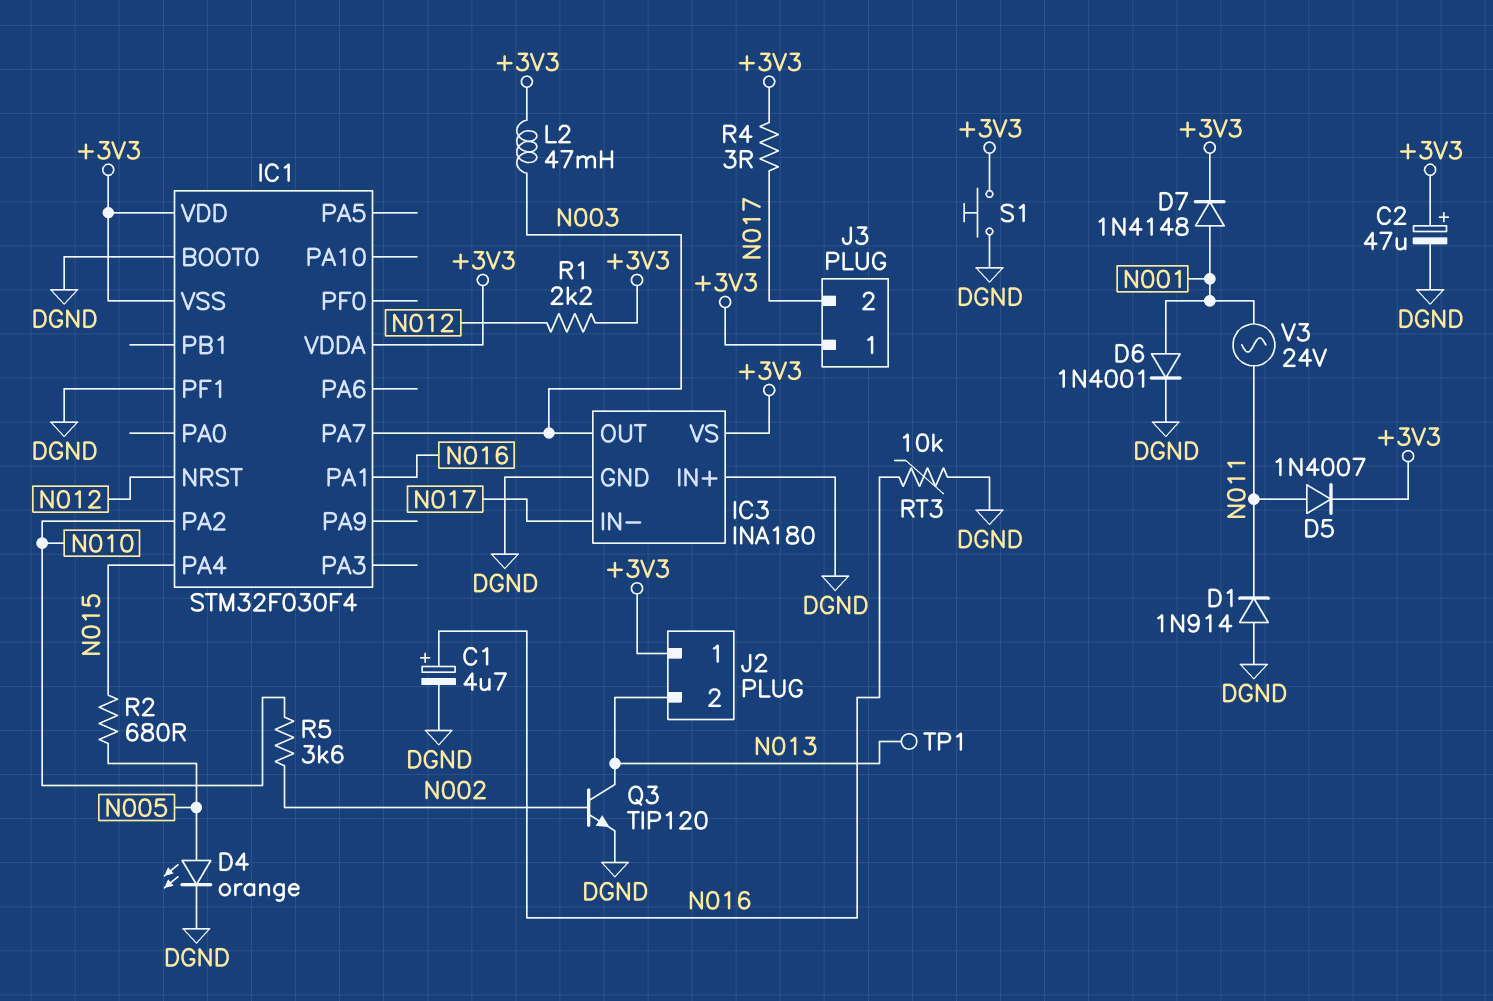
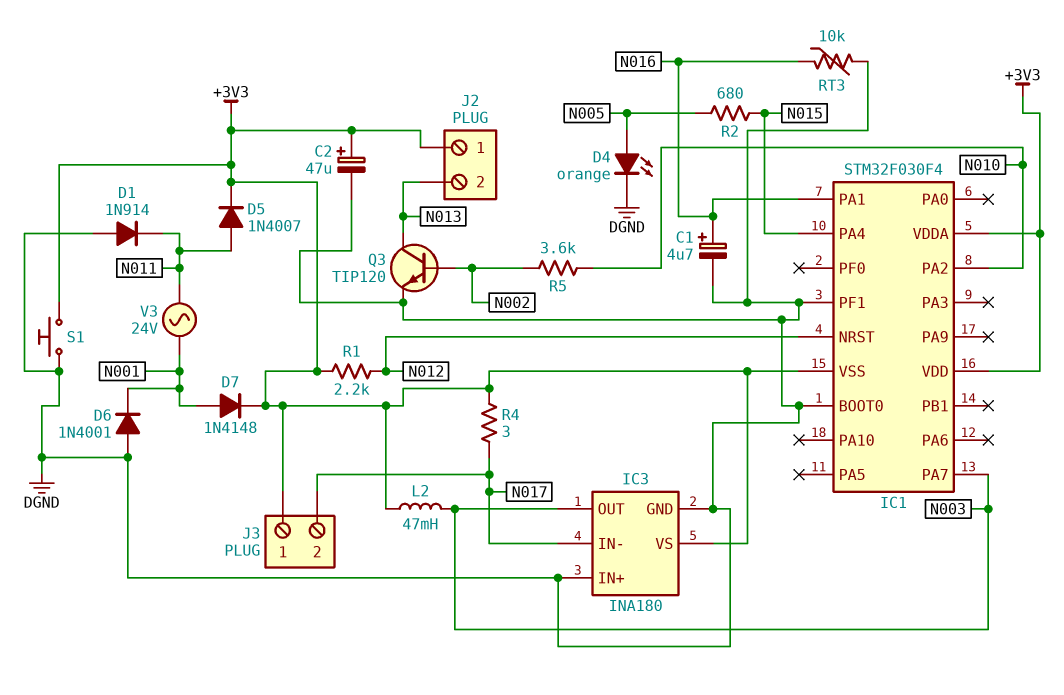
D6: diode 1N4001 (A N001, K DGND) -> diode 1N4001 (A DGND, K N001)
TP1: test point (N013) -> none

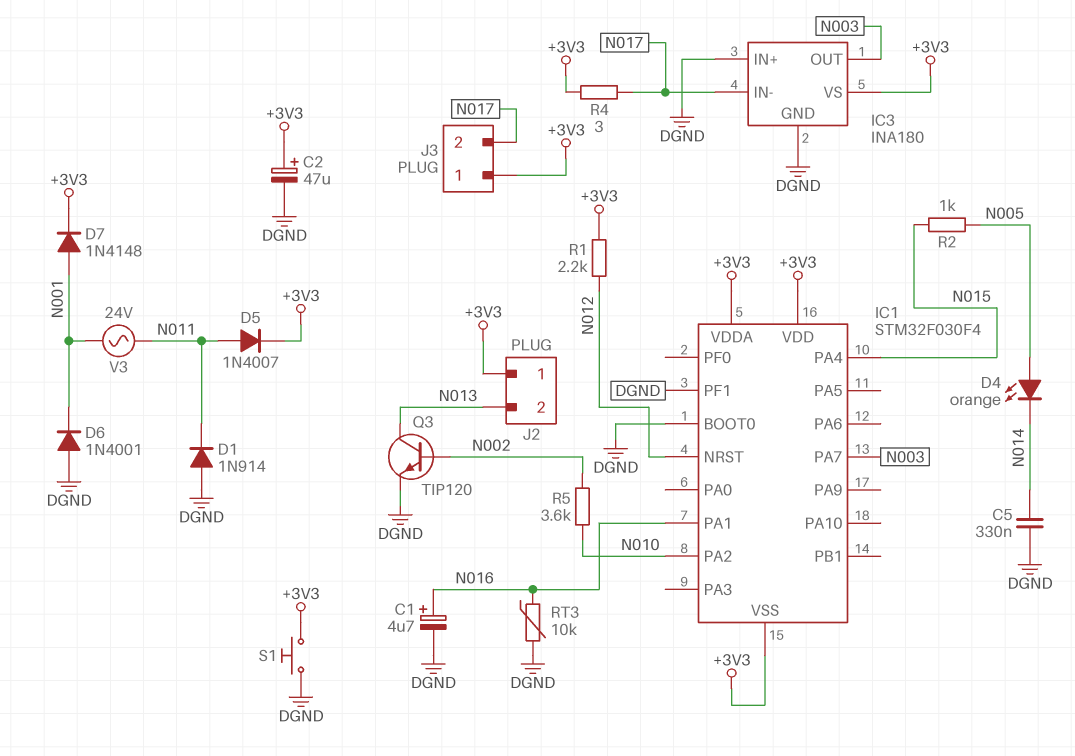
C5: none -> 330nF (DGND, N014)
D4: LED orange (A N005, K DGND) -> LED orange (A N005, K N014)
L2: 47mH (+3V3, N003) -> none
R2: 680 (N005, N015) -> 1k (N005, N015)

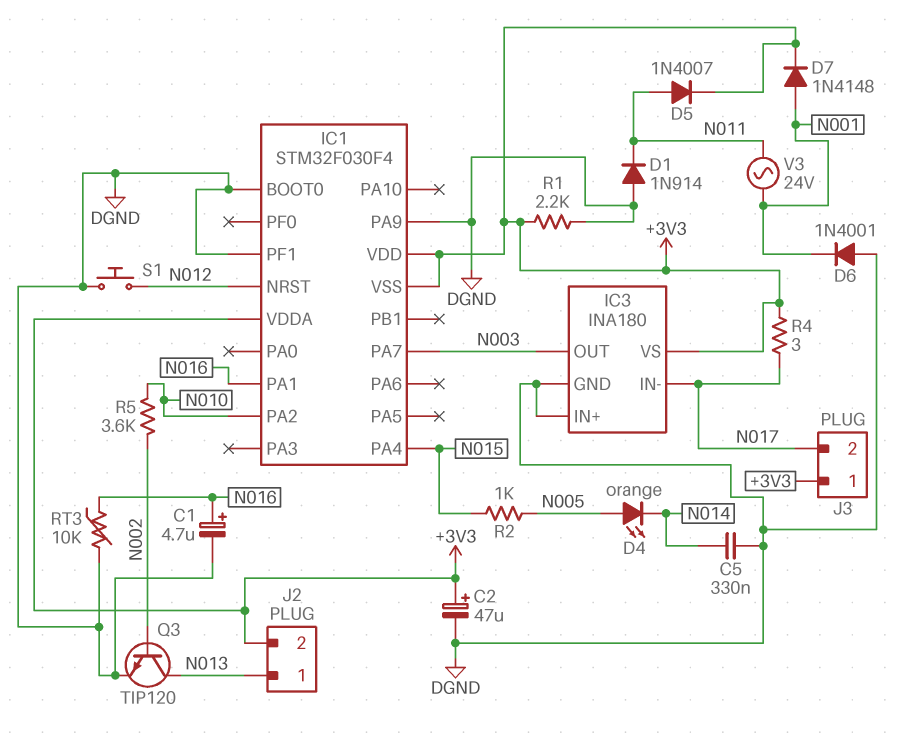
IC1 pin PA9: none -> DGND
J2 pin 1: +3V3 -> N013
J2 pin 2: N013 -> +3V3
R1: 2.2k (+3V3, N012) -> 2.2k (+3V3, DGND)
S1: button (+3V3, DGND) -> button (DGND, N012)

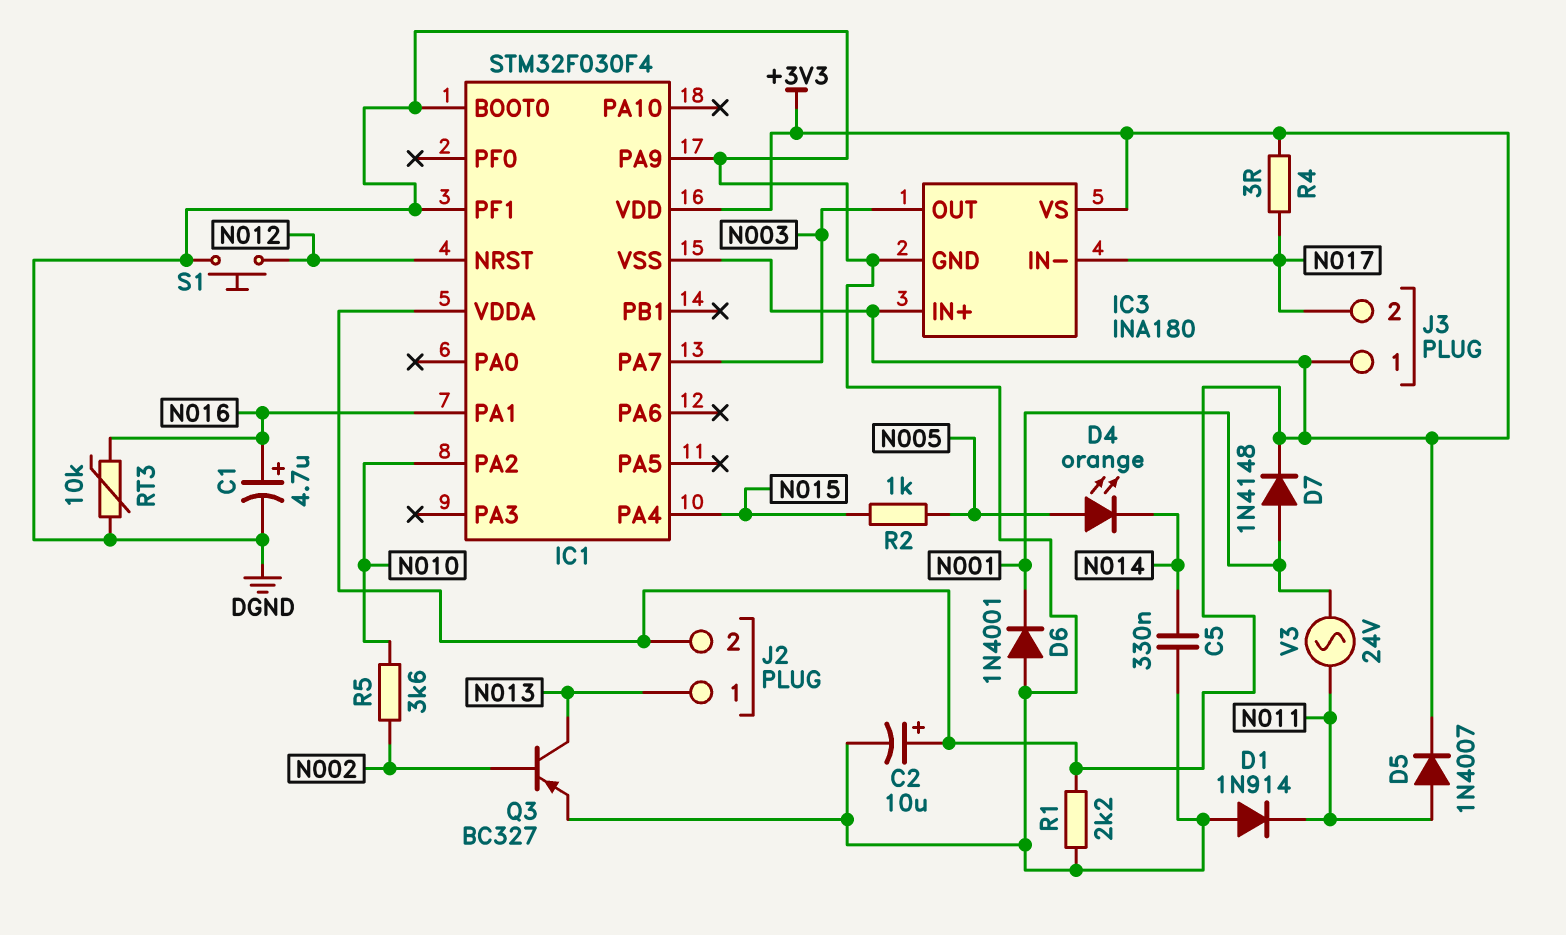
C2: 47uF (plus +3V3, minus DGND) -> 10uF (plus +3V3, minus DGND)
IC3 pin IN+: DGND -> +3V3
Q3: NPN TIP120 (B N002, C N013, E DGND) -> PNP BC327 (B N002, C N013, E DGND)

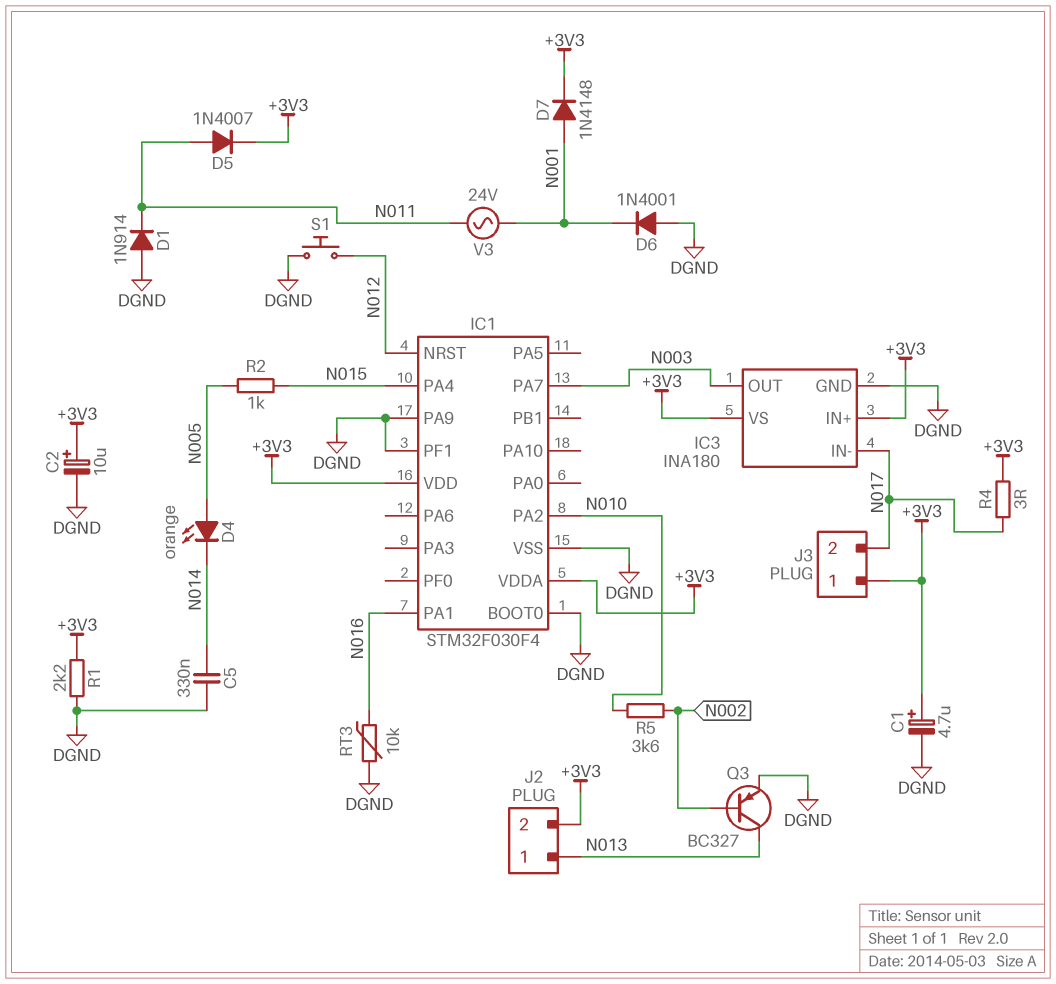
C1: 4.7uF (plus N016, minus DGND) -> 4.7uF (plus +3V3, minus DGND)
IC1 pin VSS: +3V3 -> DGND

